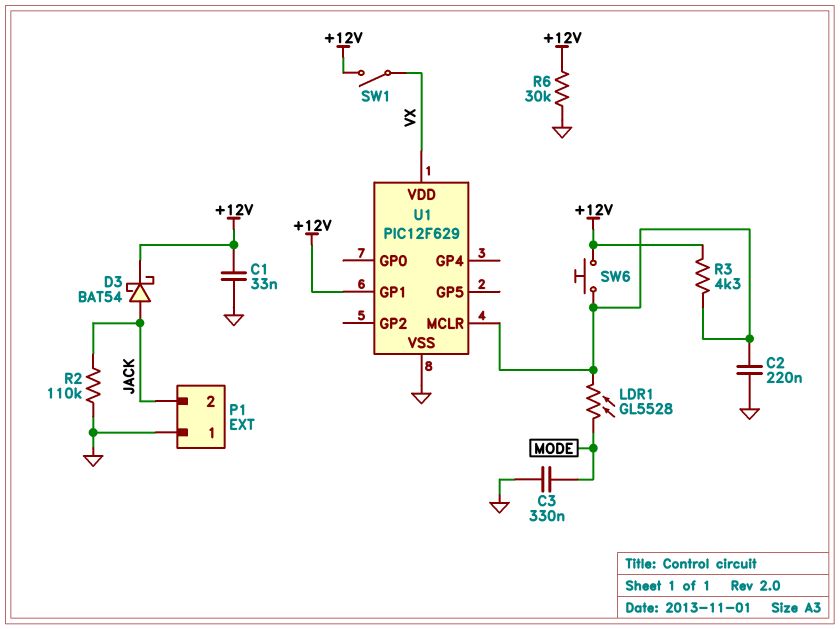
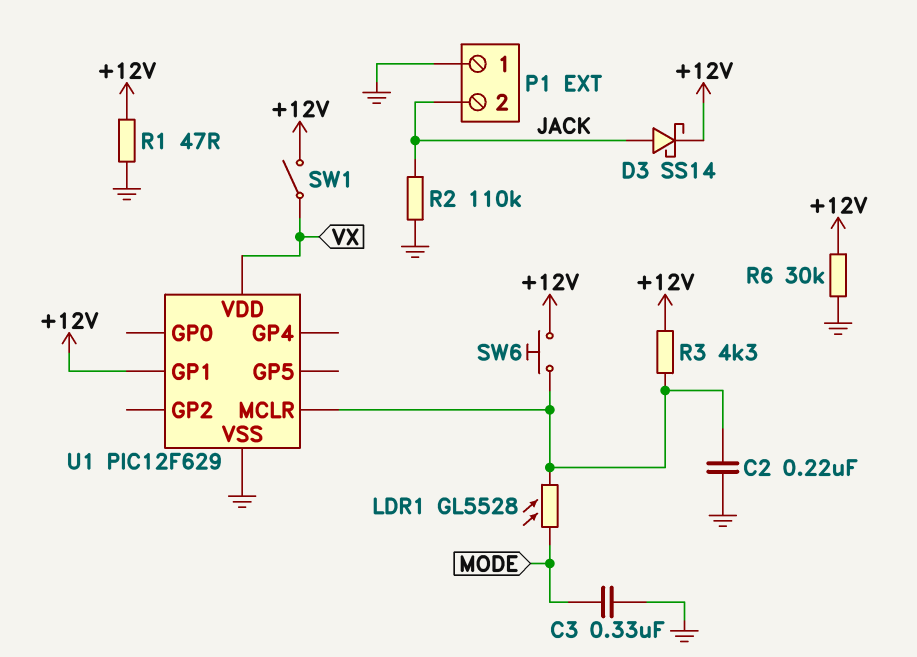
C1: 33nF (+12V, GND) -> none
D3: schottky BAT54 (A JACK, K +12V) -> schottky SS14 (A JACK, K +12V)
R1: none -> 47 (+12V, GND)

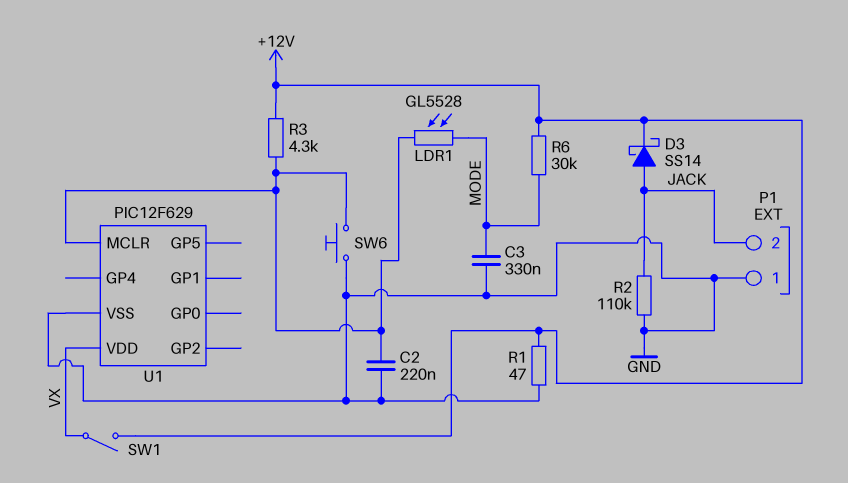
R6: 30k (+12V, GND) -> 30k (+12V, MODE)
SW6: button (+12V, U1/MCLR) -> button (GND, U1/MCLR)
U1 pin GP1: +12V -> none

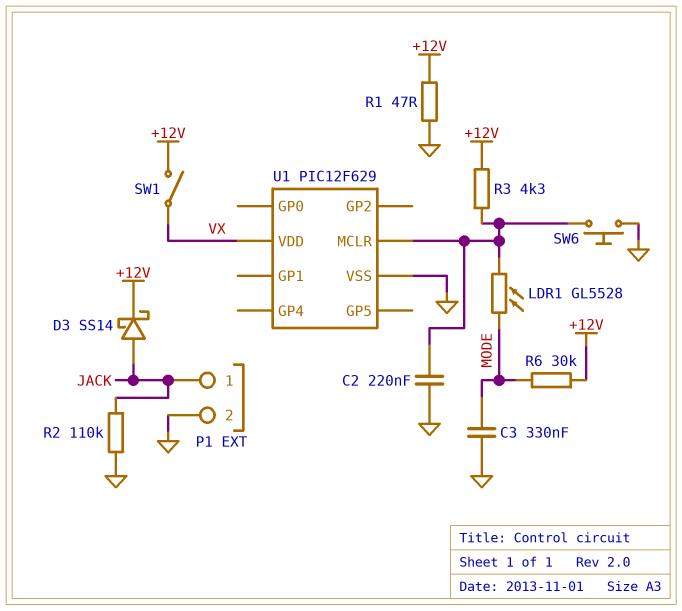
P1 pin 1: GND -> JACK
P1 pin 2: JACK -> GND

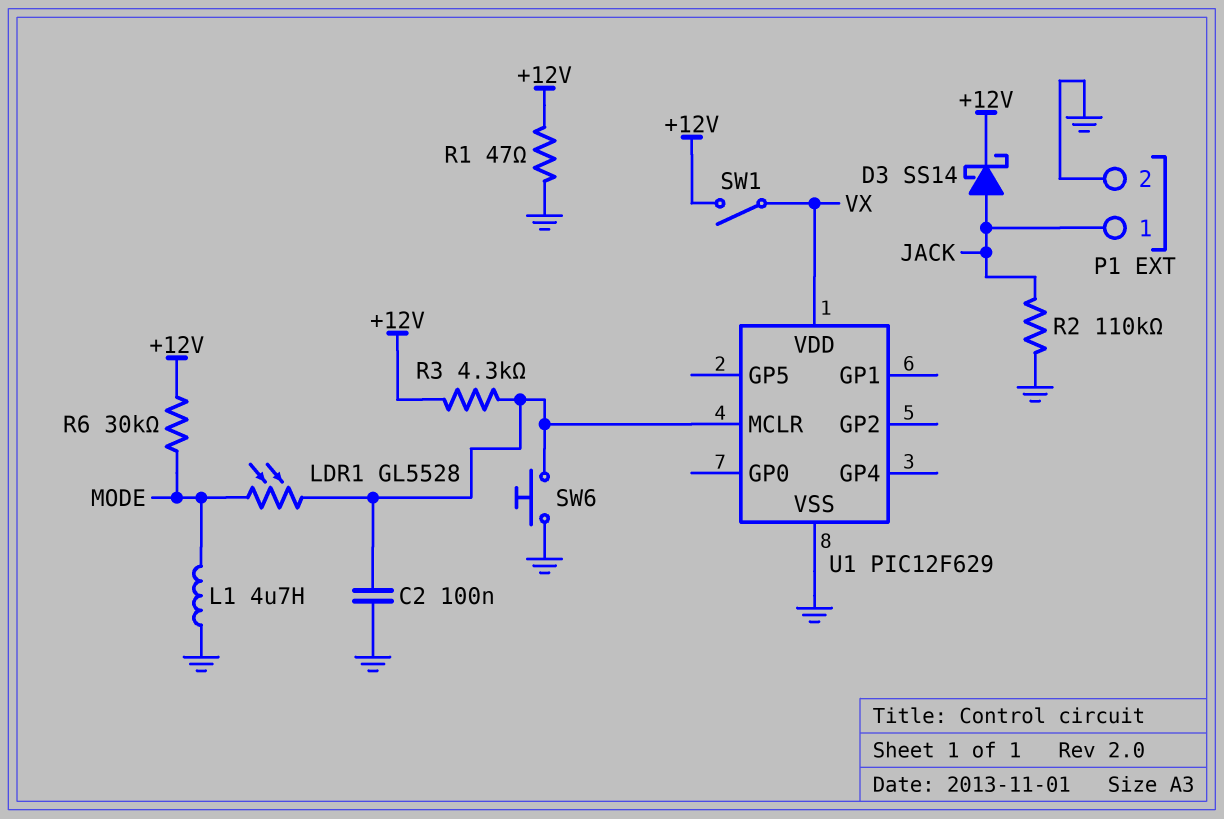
C2: 220nF (GND, U1/MCLR) -> 100nF (GND, U1/MCLR)
C3: 330nF (GND, MODE) -> none
L1: none -> 4.7uH (GND, MODE)

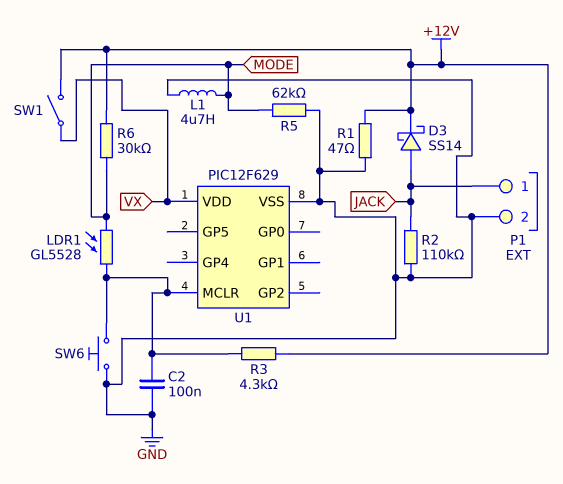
R5: none -> 62k (GND, MODE)

